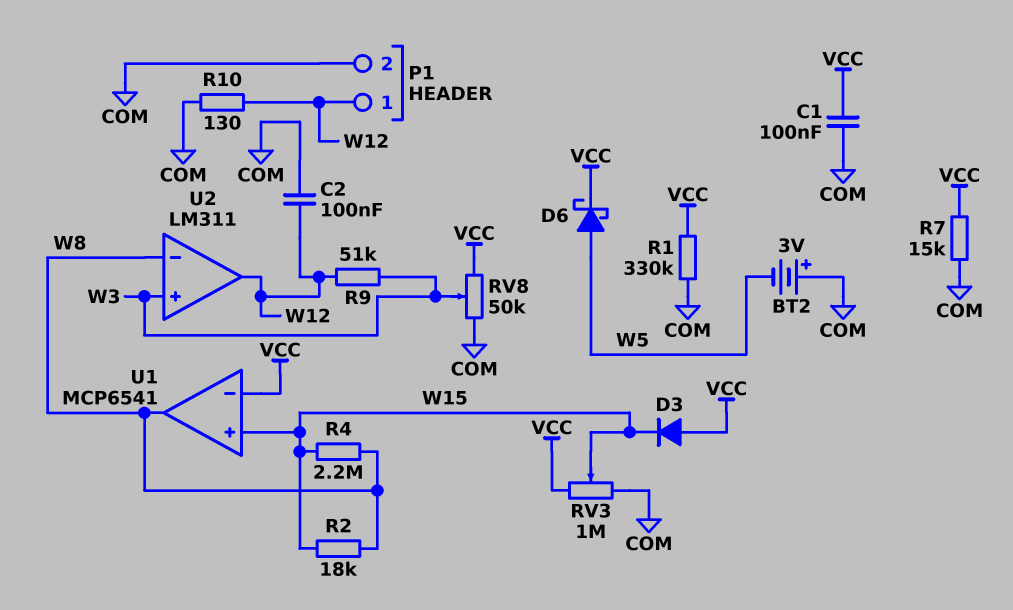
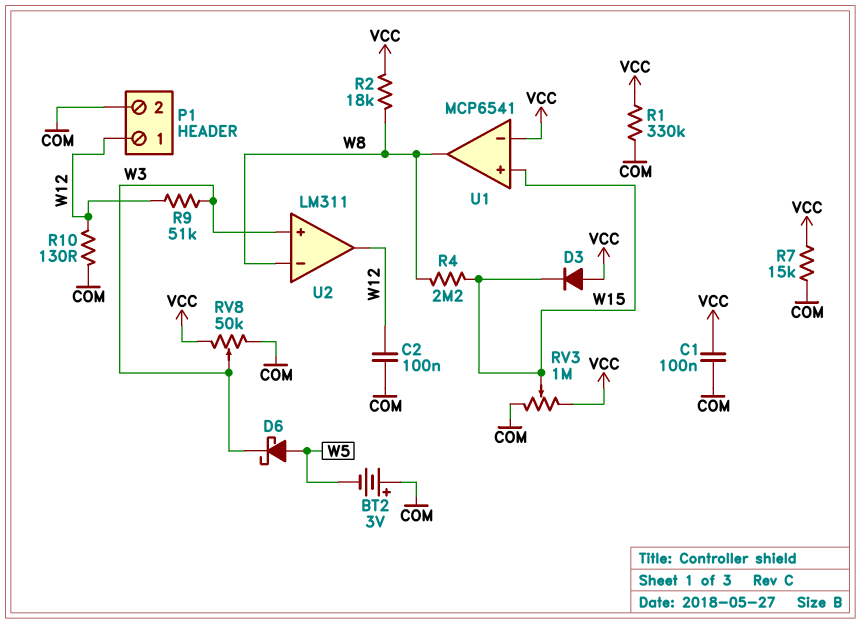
D6: schottky (A W5, K VCC) -> schottky (A W5, K W3)
R2: 18k (W8, W15) -> 18k (VCC, W8)

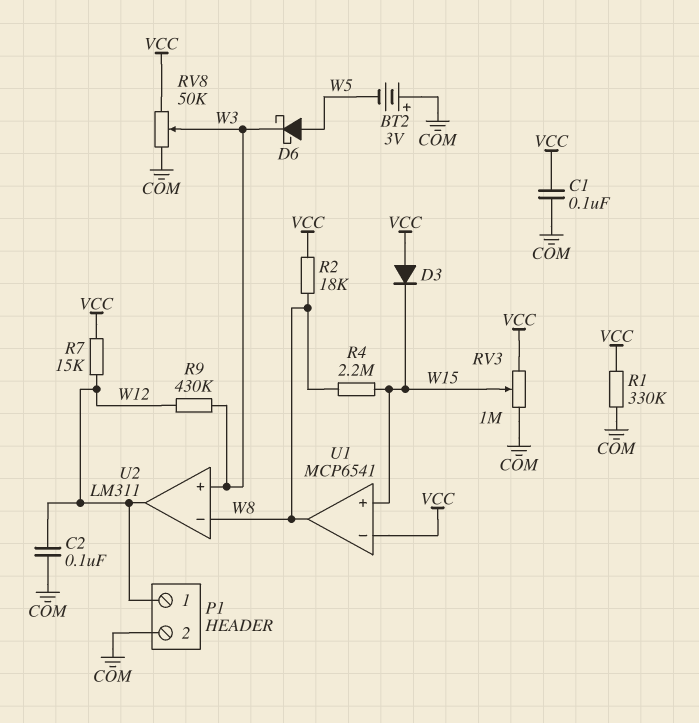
R7: 15k (COM, VCC) -> 15k (VCC, W12)
R9: 51k (W3, W12) -> 430k (W3, W12)
R10: 130 (COM, W12) -> none

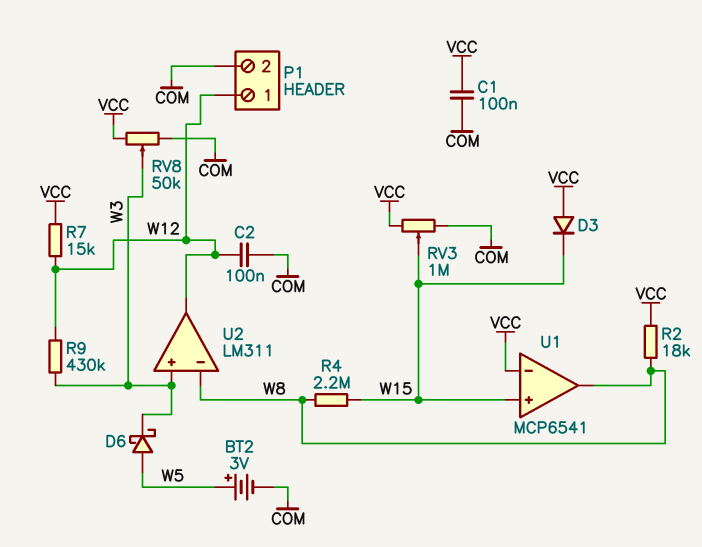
BT2: 3V (plus COM, minus W5) -> 3V (plus W5, minus COM)
R1: 330k (COM, VCC) -> none

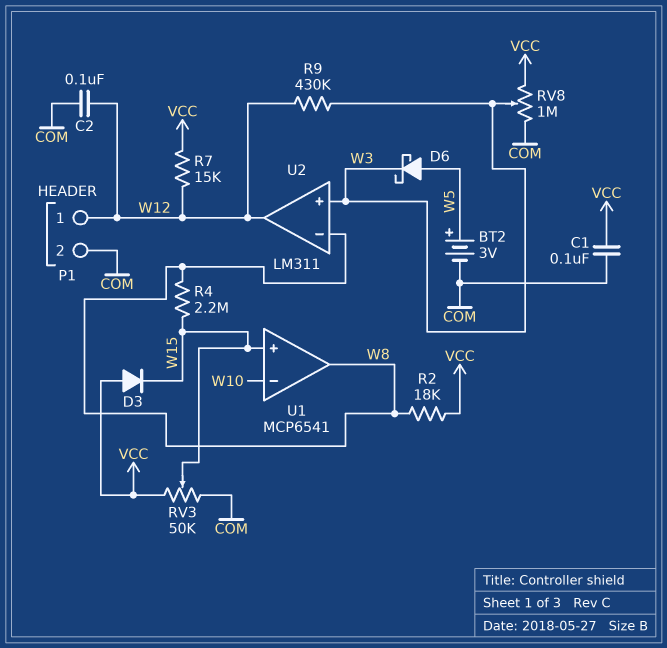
RV3: 1M (COM, VCC, wiper W15) -> 50k (COM, VCC, wiper W15)
RV8: 50k (COM, VCC, wiper W3) -> 1M (COM, VCC, wiper W3)
U1 pin in-: VCC -> W10

